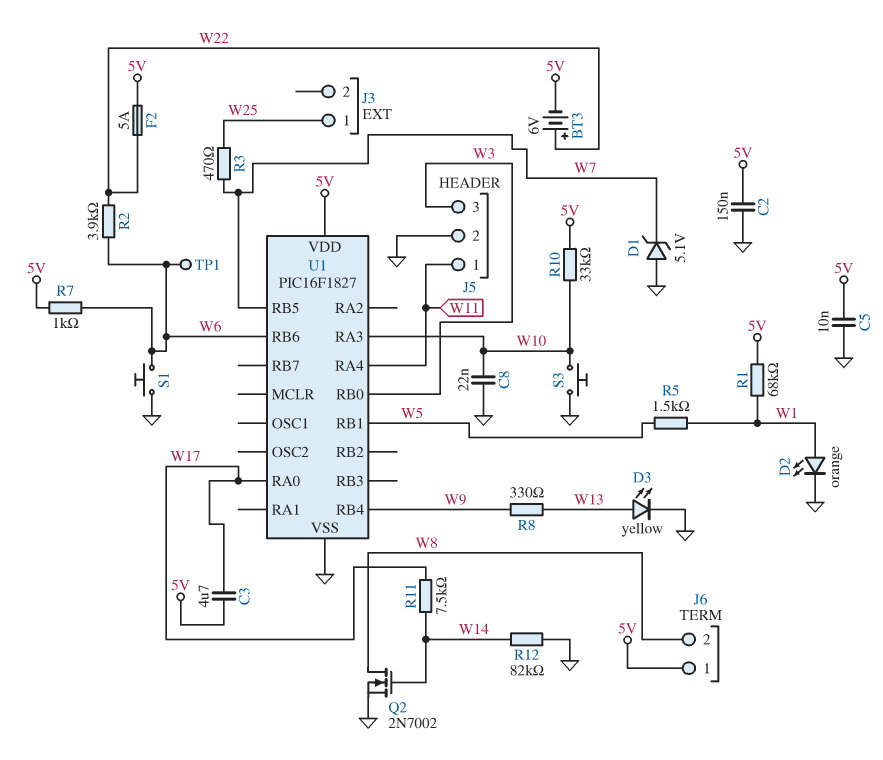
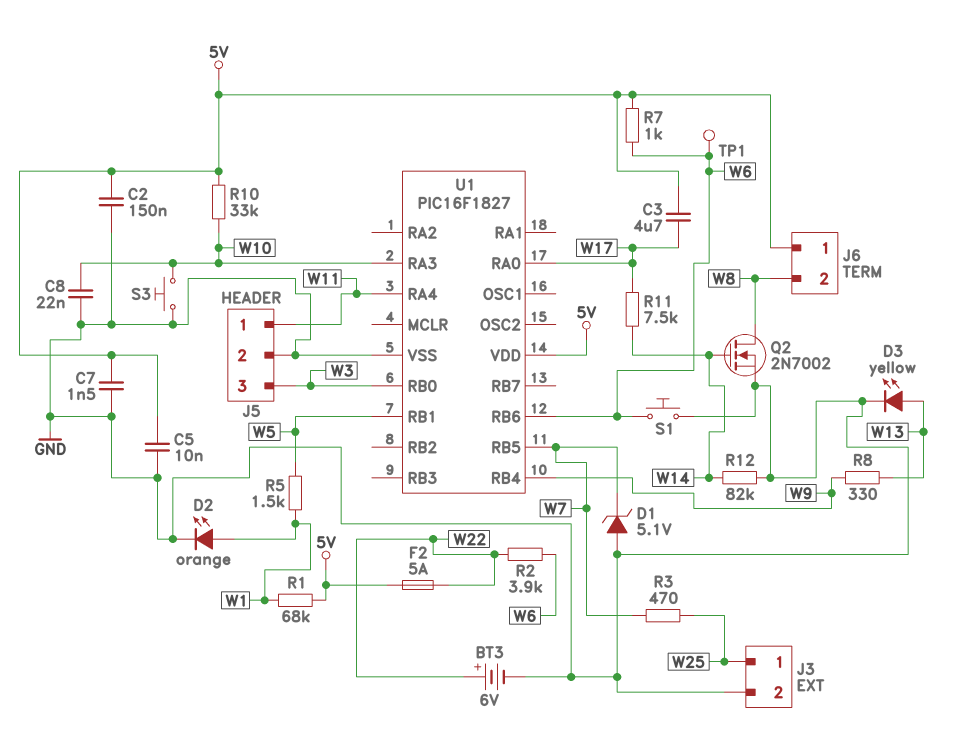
BT3: 6V (plus W22, minus 5V) -> 6V (plus W22, minus GND)
C7: none -> 1.5nF (5V, GND)
J3 pin 2: none -> GND

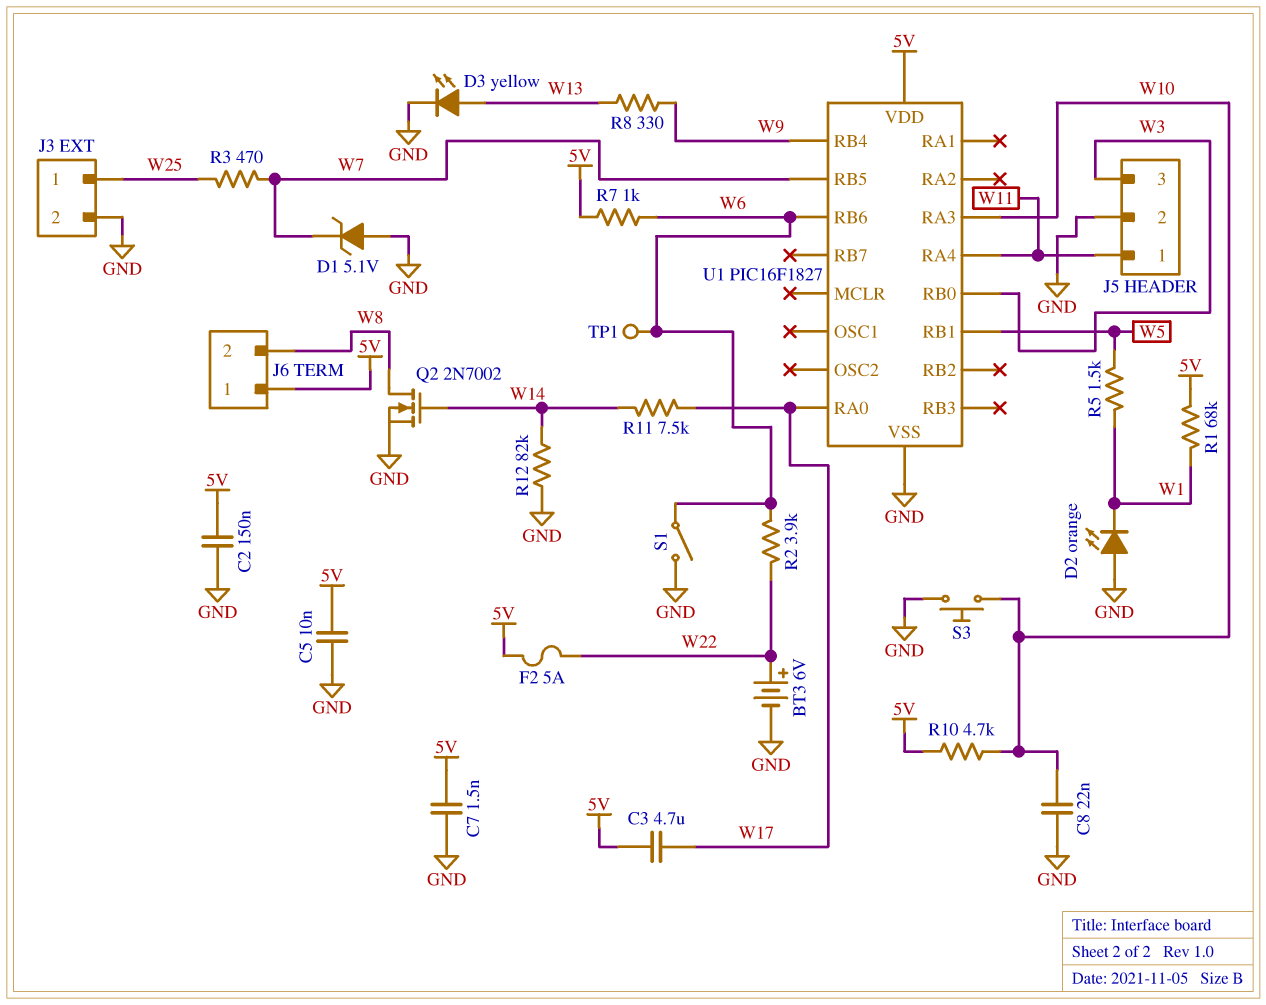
D2: LED orange (A W1, K GND) -> LED orange (A GND, K W1)
R10: 33k (5V, W10) -> 4.7k (5V, W10)
S1: button (GND, W6) -> switch (GND, W6)

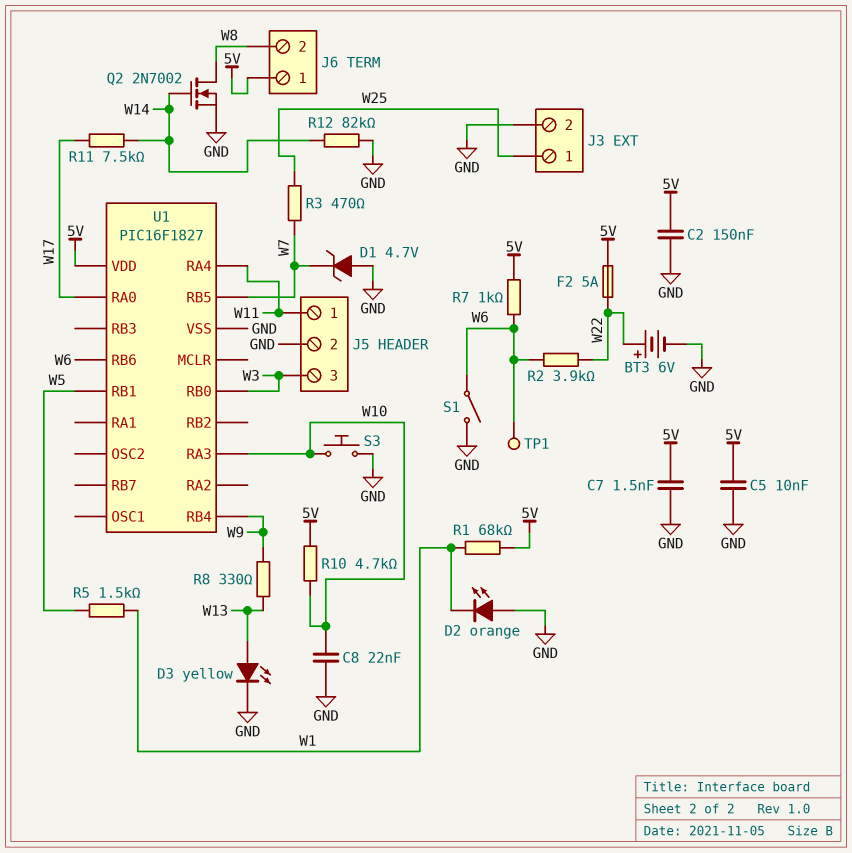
C3: 4.7uF (5V, W17) -> none
D1: zener 5.1V (A GND, K W7) -> zener 4.7V (A GND, K W7)

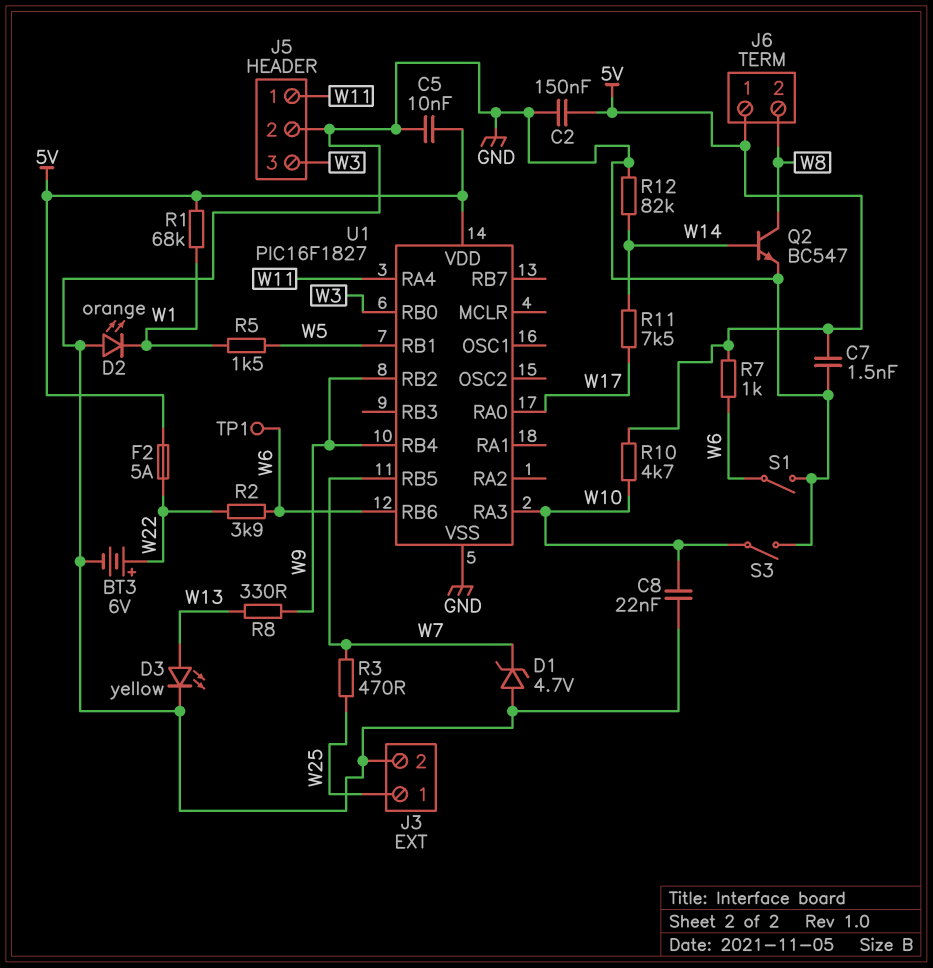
Q2: NMOS 2N7002 (G W14, D W8, S GND) -> NPN BC547 (B W14, C W8, E GND)
S3: button (GND, W10) -> switch (GND, W10)
U1 pin RB2: none -> W9

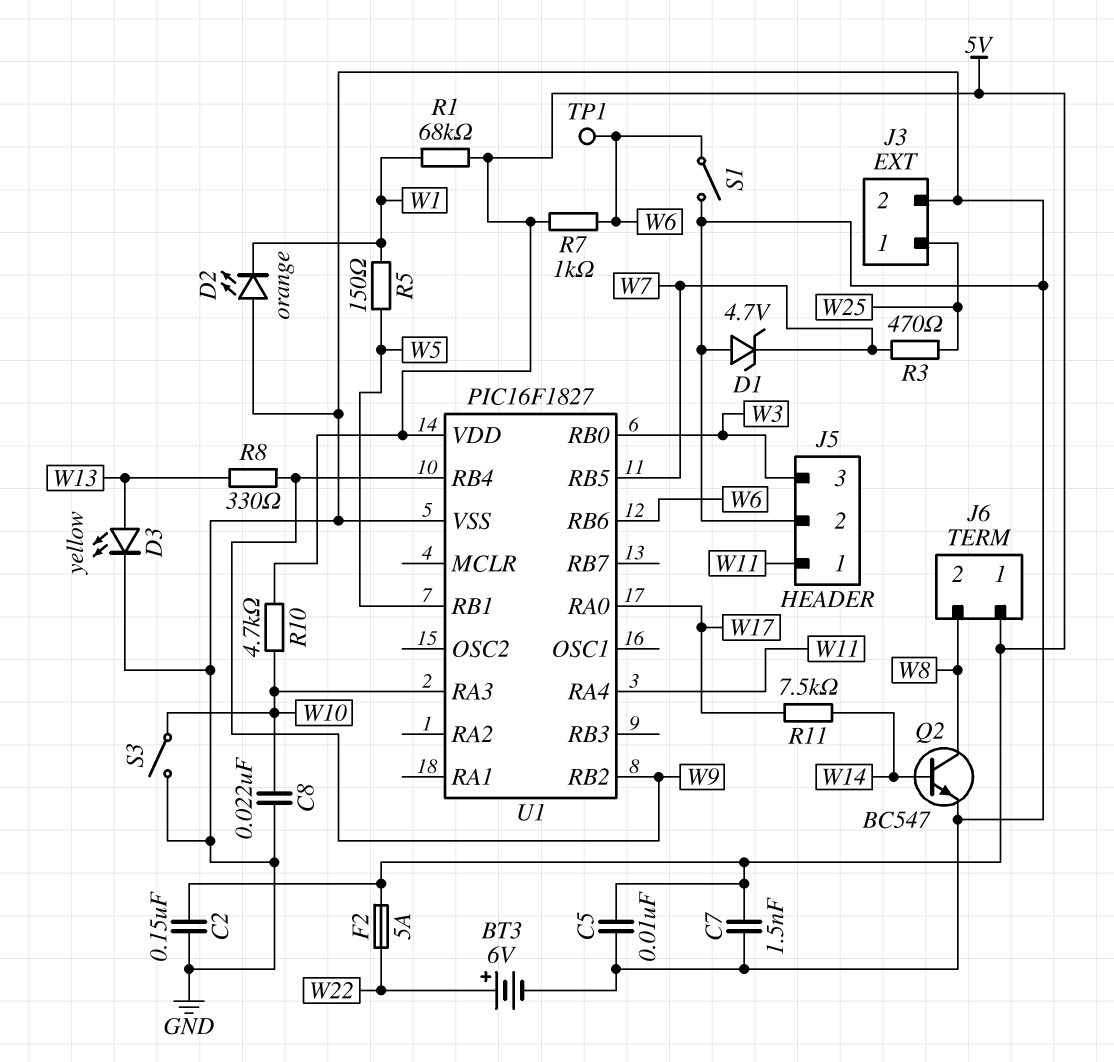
R2: 3.9k (W6, W22) -> none
R5: 1.5k (W1, W5) -> 150 (W1, W5)
R12: 82k (GND, W14) -> none

